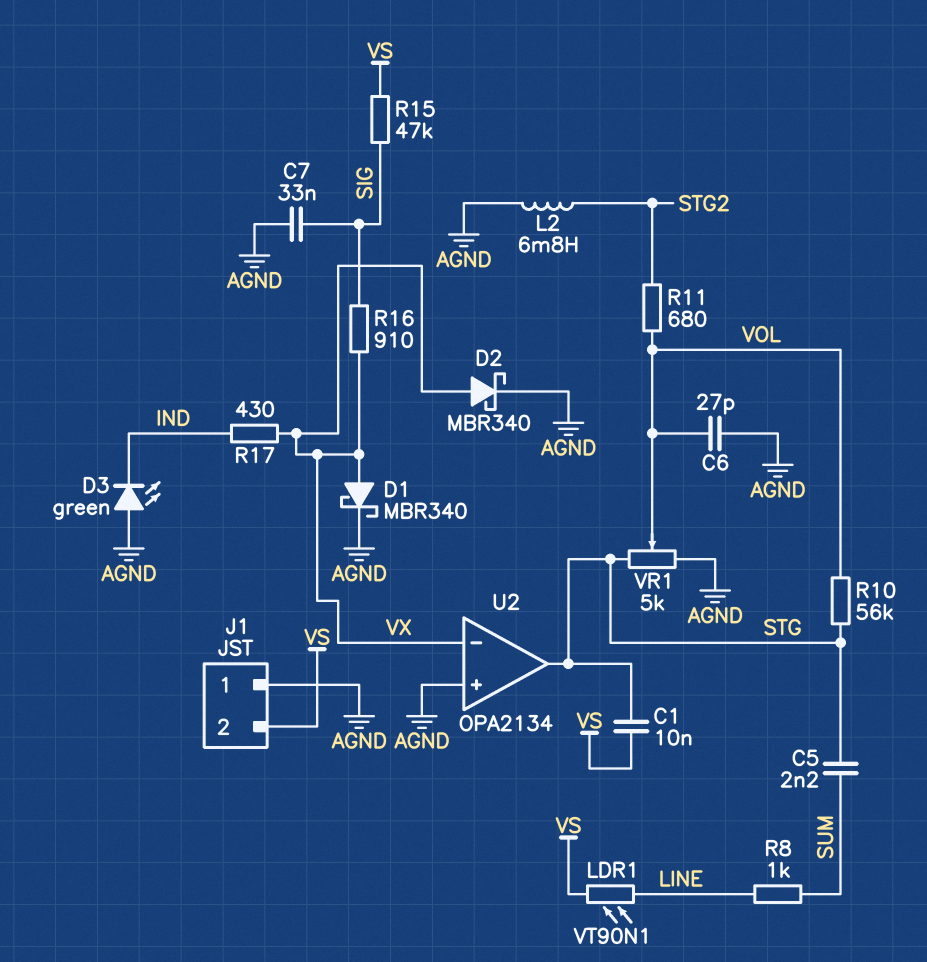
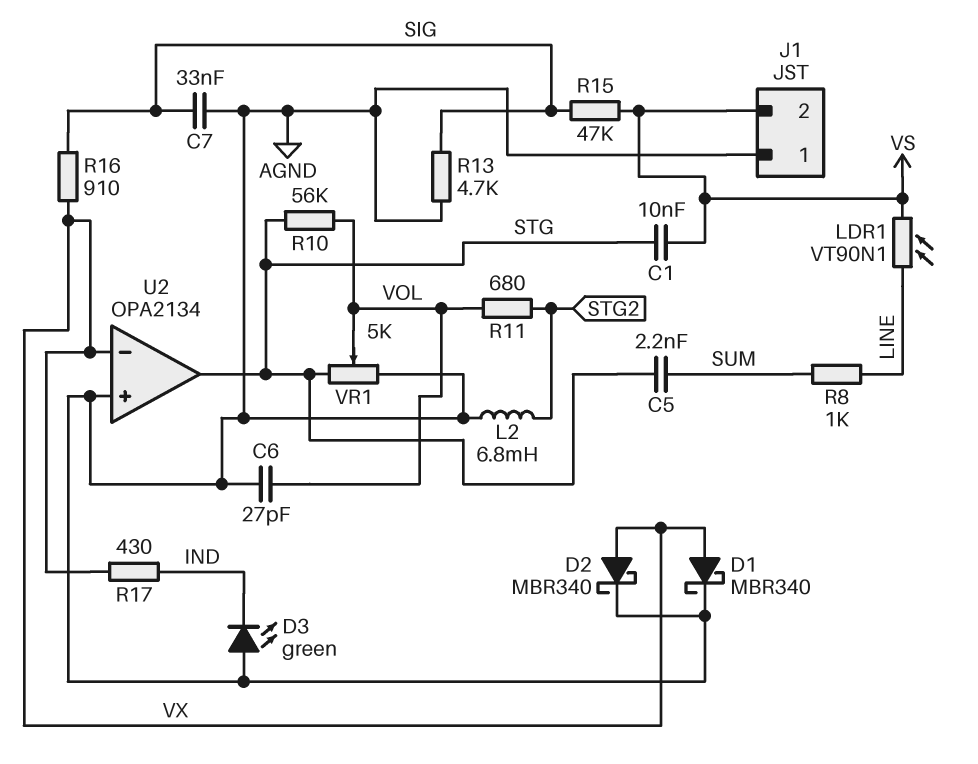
R13: none -> 4.7k (AGND, SIG)

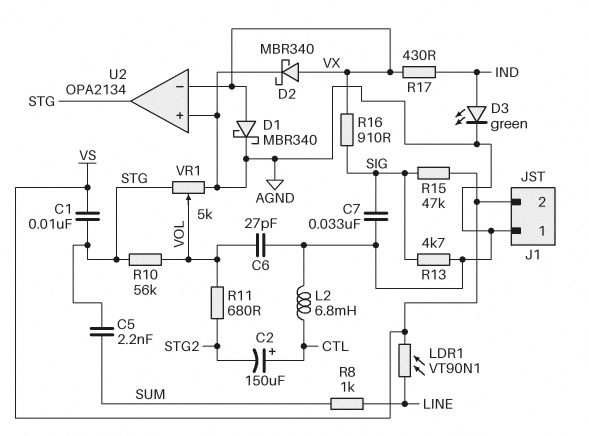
C2: none -> 150uF (plus CTL, minus STG2)
D3: LED green (A AGND, K IND) -> LED green (A IND, K AGND)
L2: 6.8mH (AGND, STG2) -> 6.8mH (AGND, CTL)

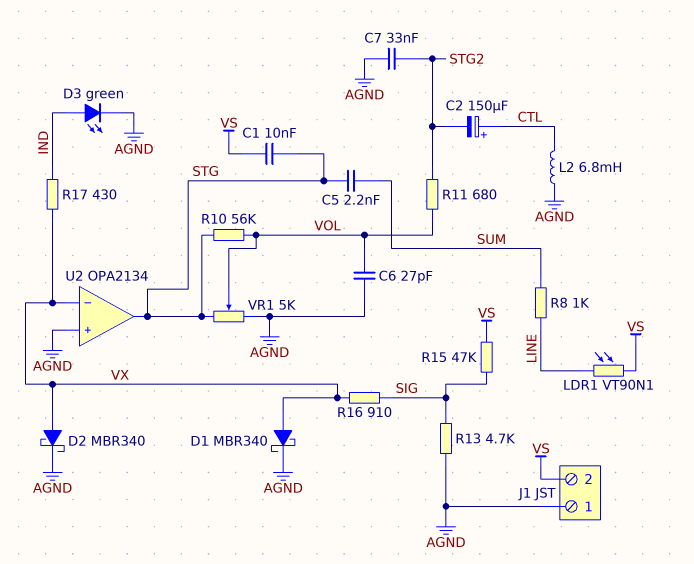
C7: 33nF (AGND, SIG) -> 33nF (AGND, STG2)

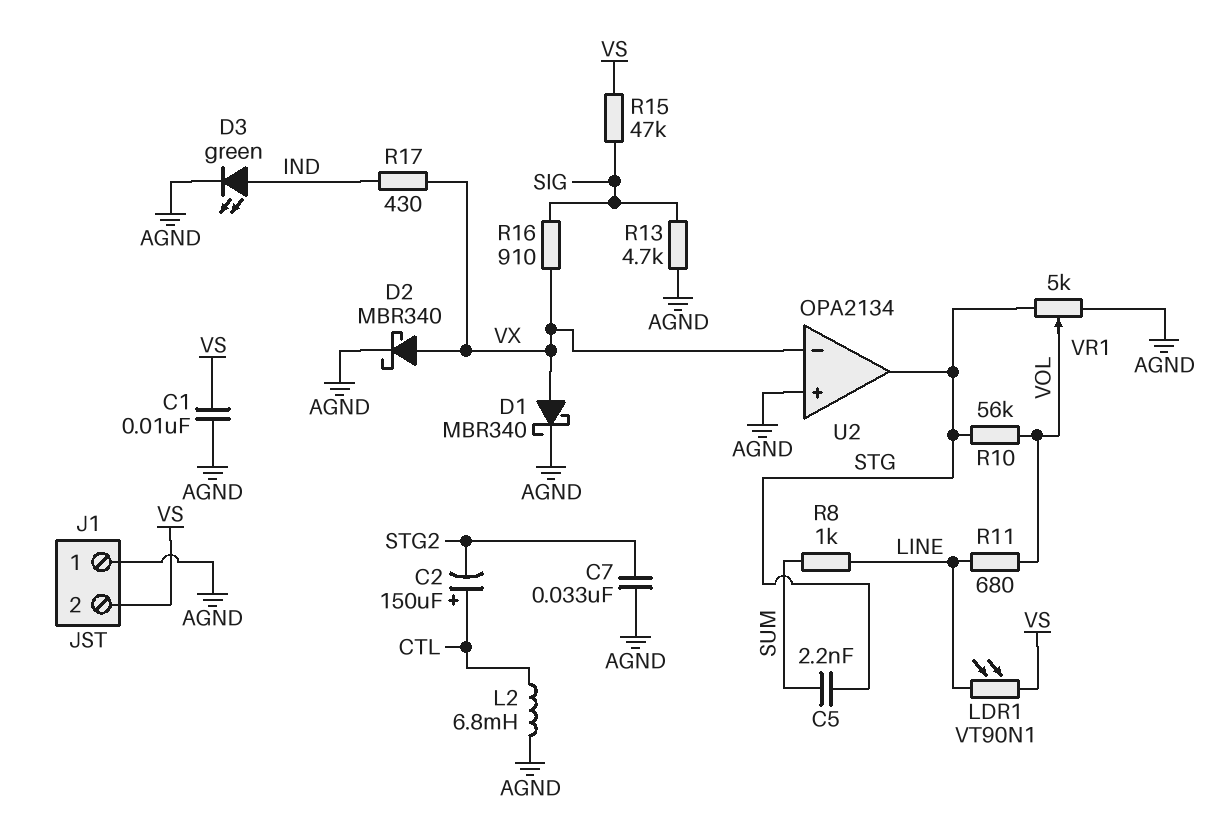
C1: 10nF (STG, VS) -> 10nF (AGND, VS)
C6: 27pF (AGND, VOL) -> none
R11: 680 (STG2, VOL) -> 680 (LINE, VOL)

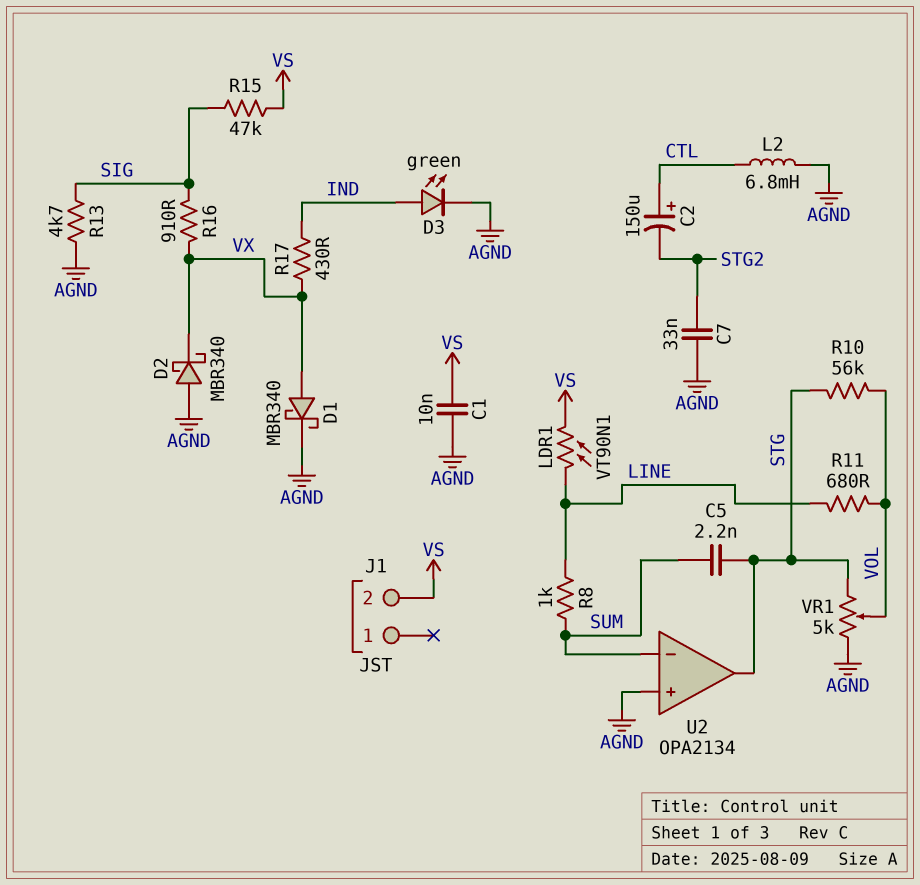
D2: schottky MBR340 (A VX, K AGND) -> schottky MBR340 (A AGND, K VX)
J1 pin 1: AGND -> none
U2 pin in-: VX -> SUM

